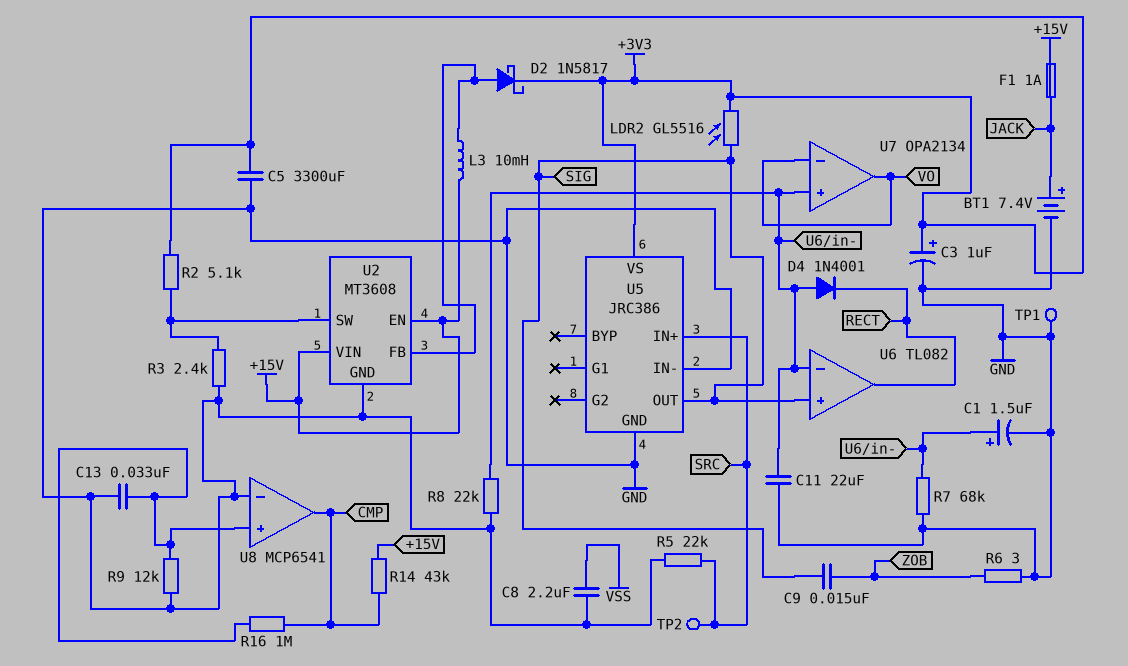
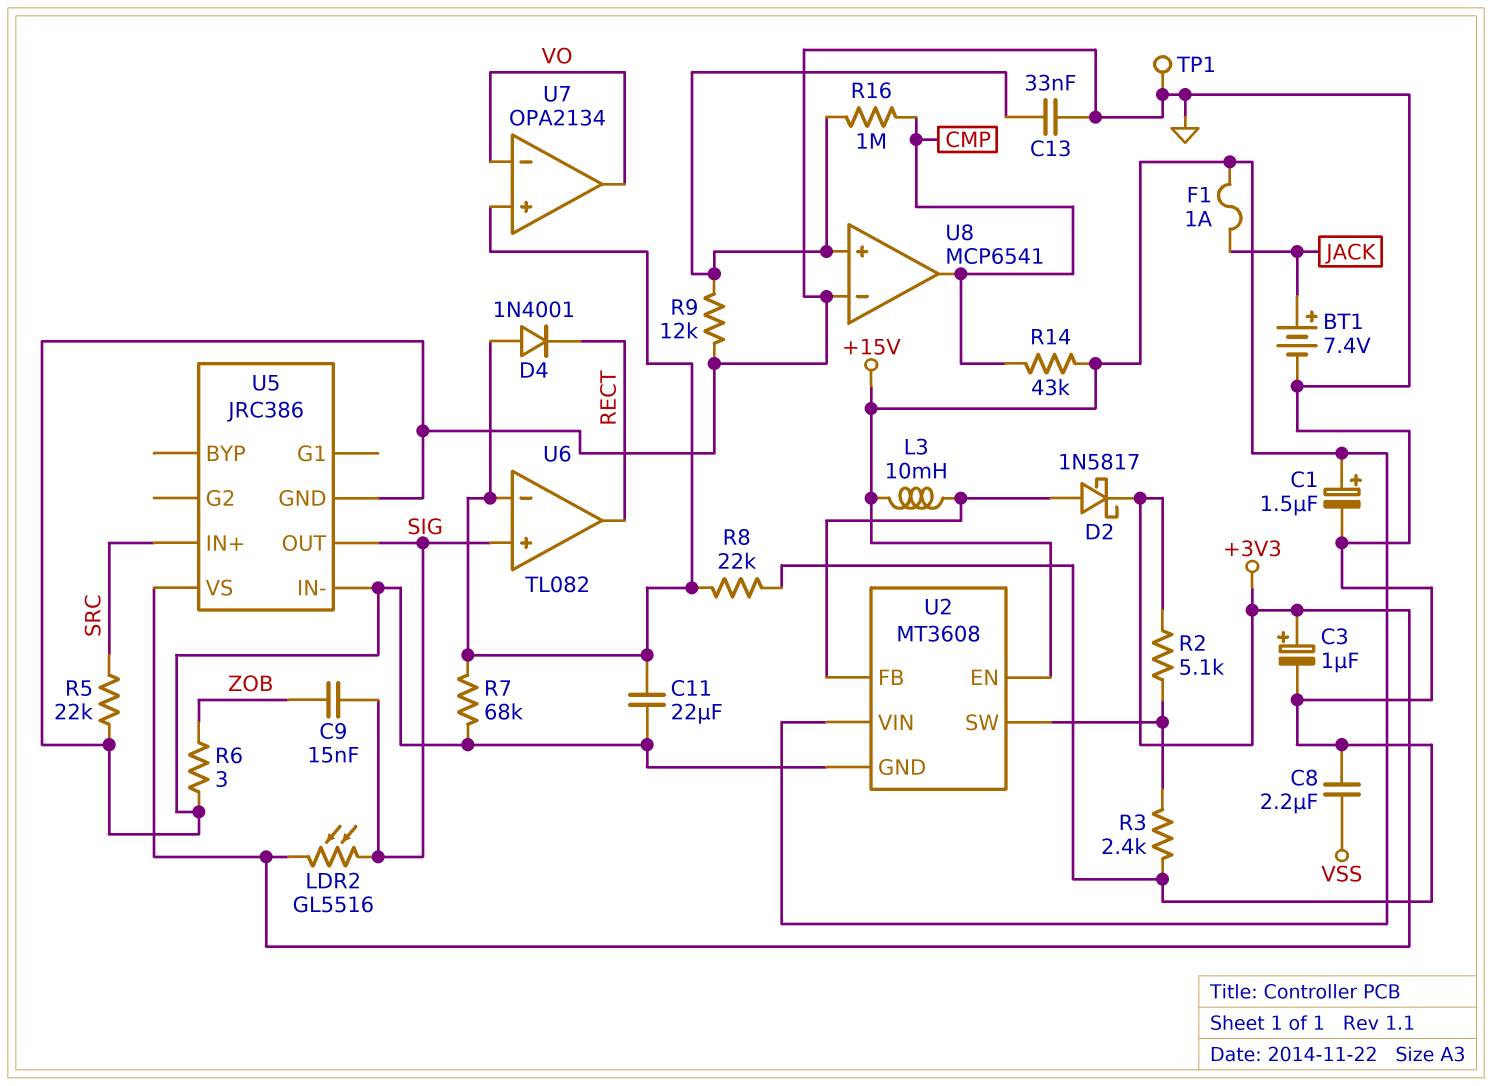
C1: 1.5uF (plus U6/in-, minus GND) -> 1.5uF (plus +15V, minus GND)
C5: 3300uF (+3V3, GND) -> none
TP2: test point (SRC) -> none

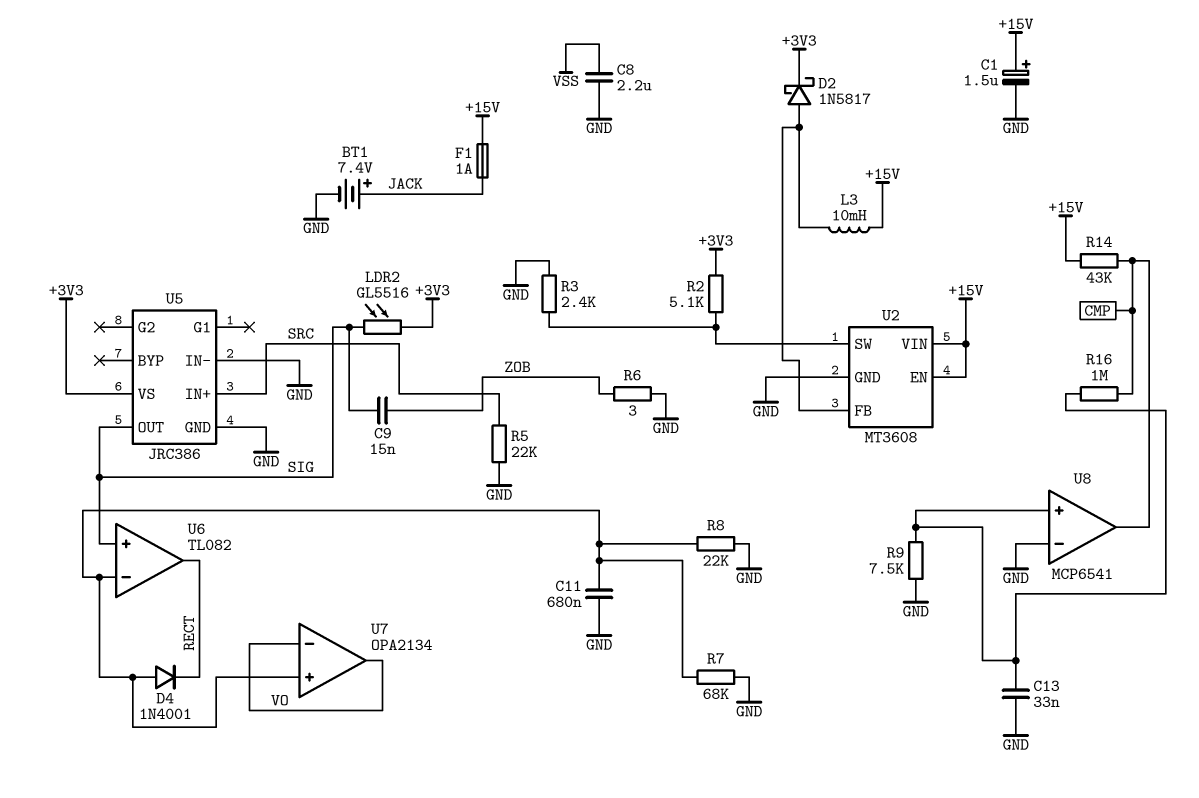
C3: 1uF (plus +3V3, minus GND) -> none
C11: 22uF (GND, U6/in-) -> 680nF (GND, U6/in-)
R9: 12k (GND, U8/in+) -> 7.5k (GND, U8/in+)
TP1: test point (GND) -> none

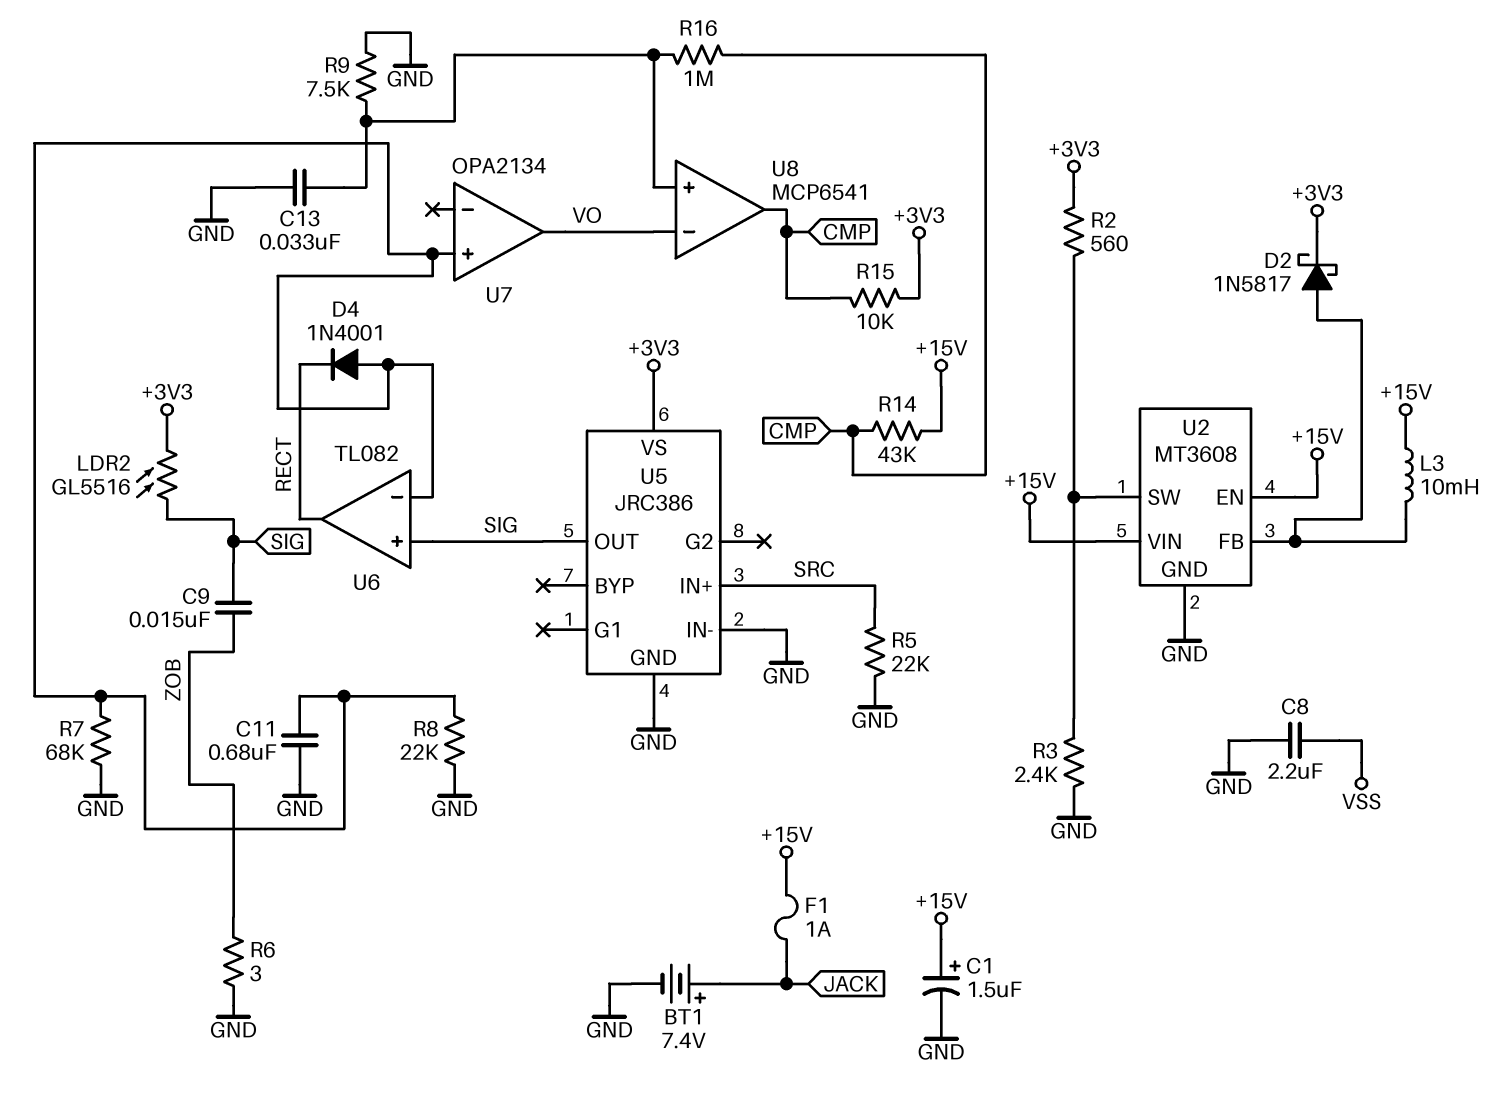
R2: 5.1k (+3V3, U2/SW) -> 560 (+3V3, U2/SW)
R15: none -> 10k (+3V3, CMP)
U7 pin in-: VO -> none
U8 pin in-: GND -> VO

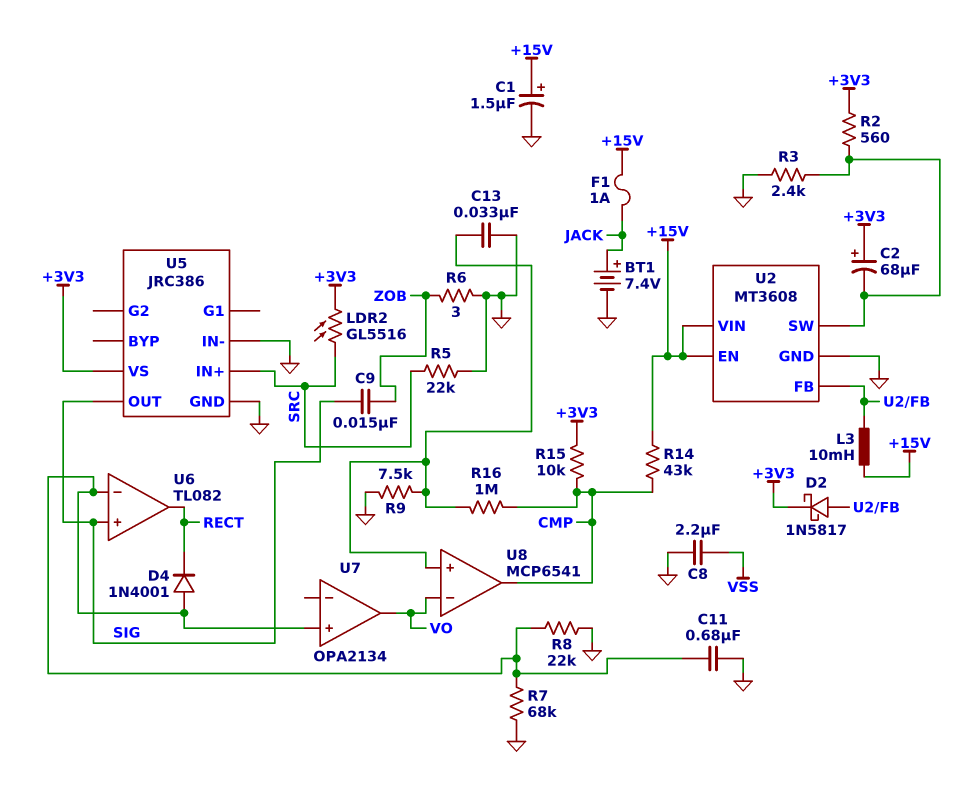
C2: none -> 68uF (plus +3V3, minus U2/SW)
LDR2: GL5516 (+3V3, SIG) -> GL5516 (+3V3, SRC)

